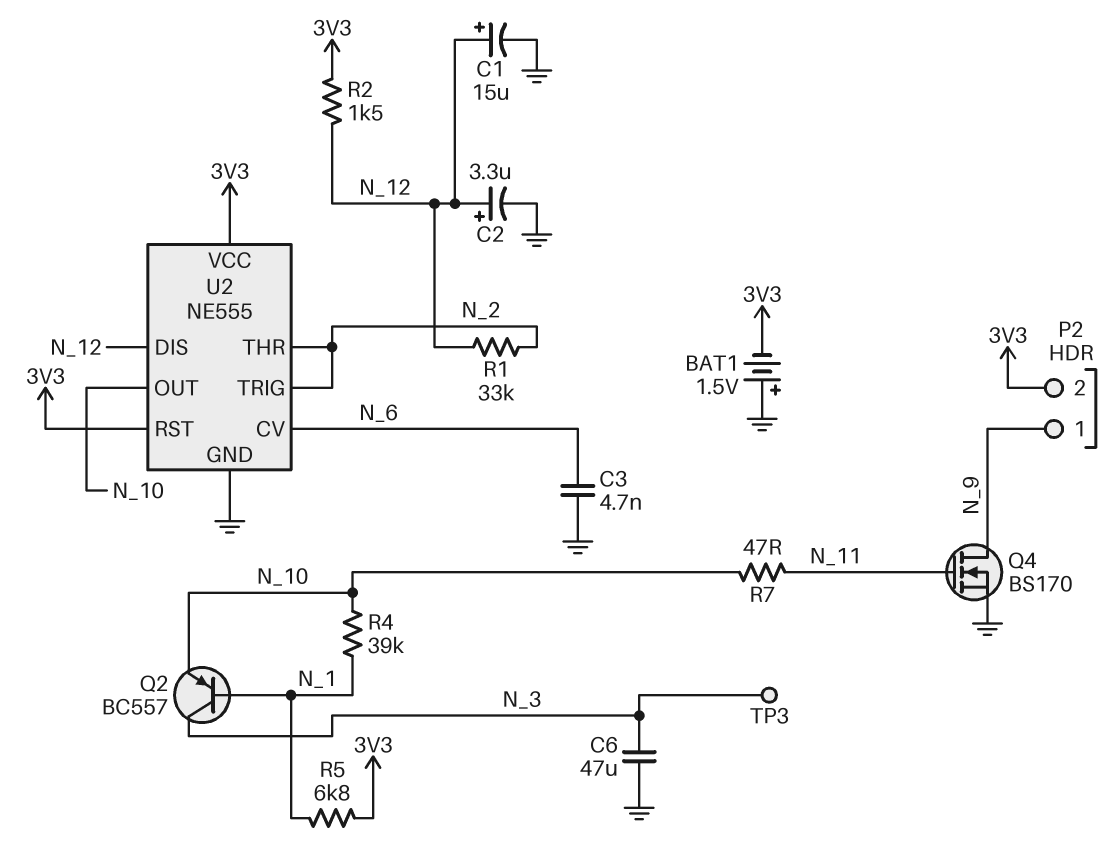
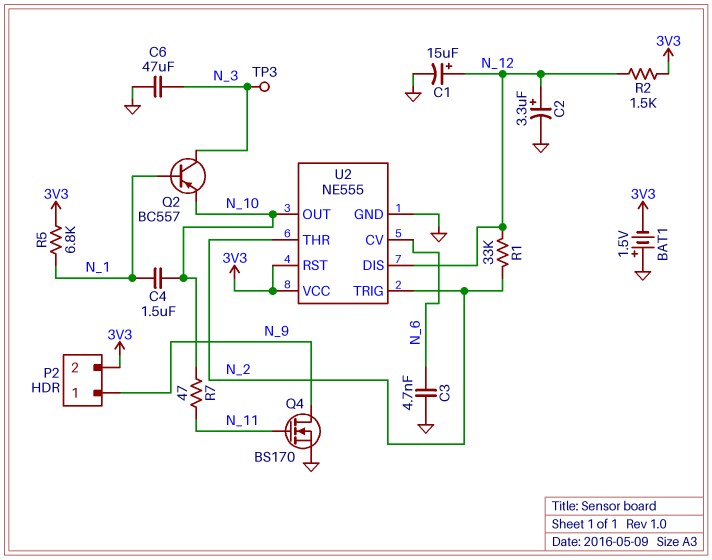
C4: none -> 1.5uF (N_1, N_10)
R4: 39k (N_1, N_10) -> none

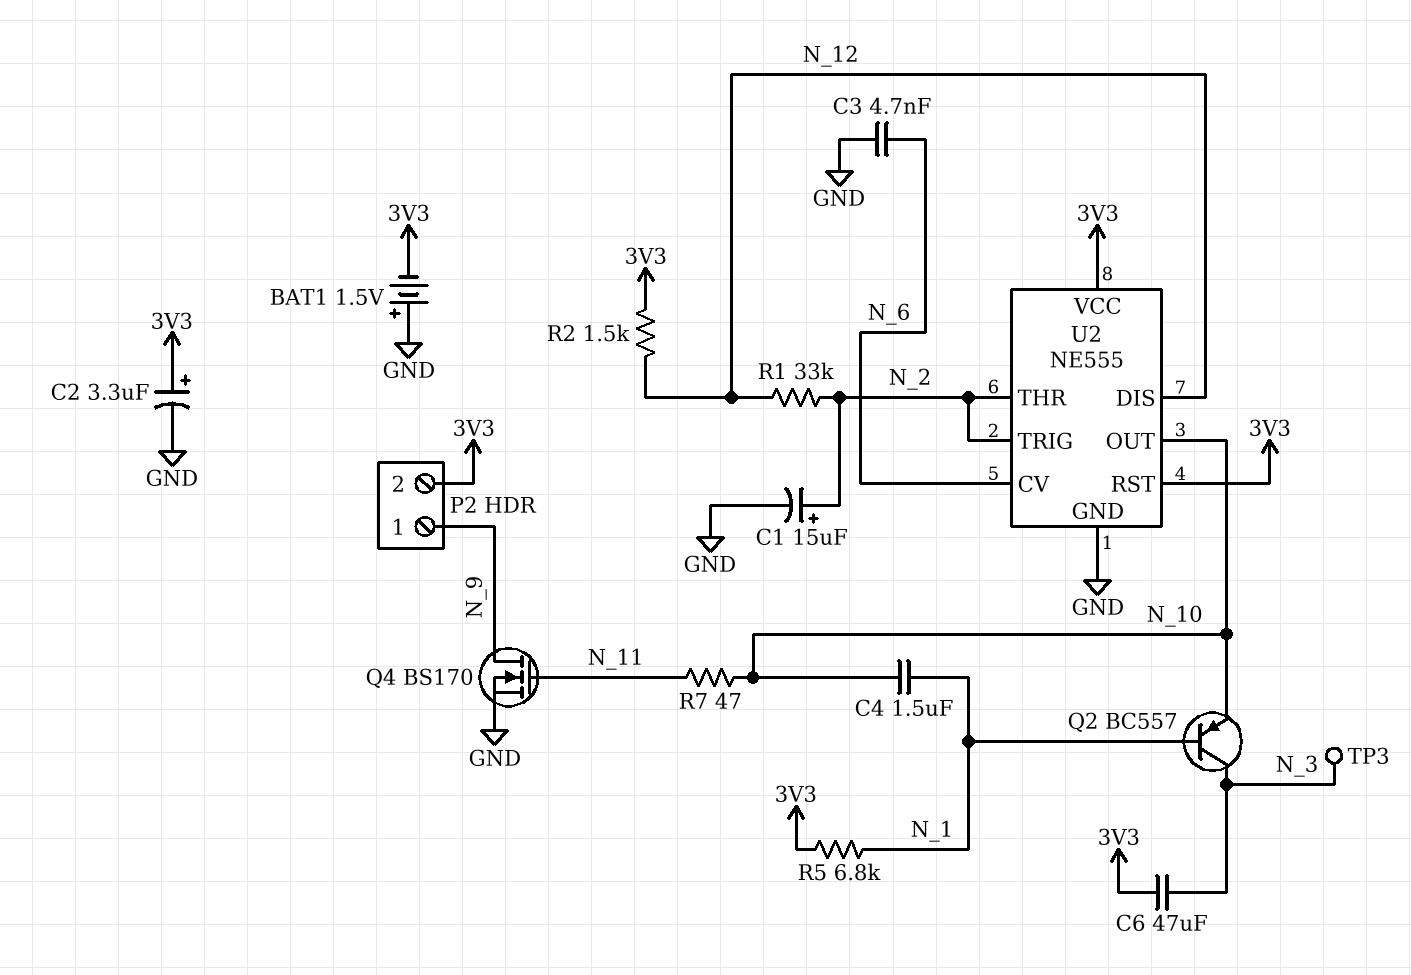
C1: 15uF (plus N_12, minus GND) -> 15uF (plus N_2, minus GND)
C2: 3.3uF (plus N_12, minus GND) -> 3.3uF (plus 3V3, minus GND)
C6: 47uF (GND, N_3) -> 47uF (3V3, N_3)

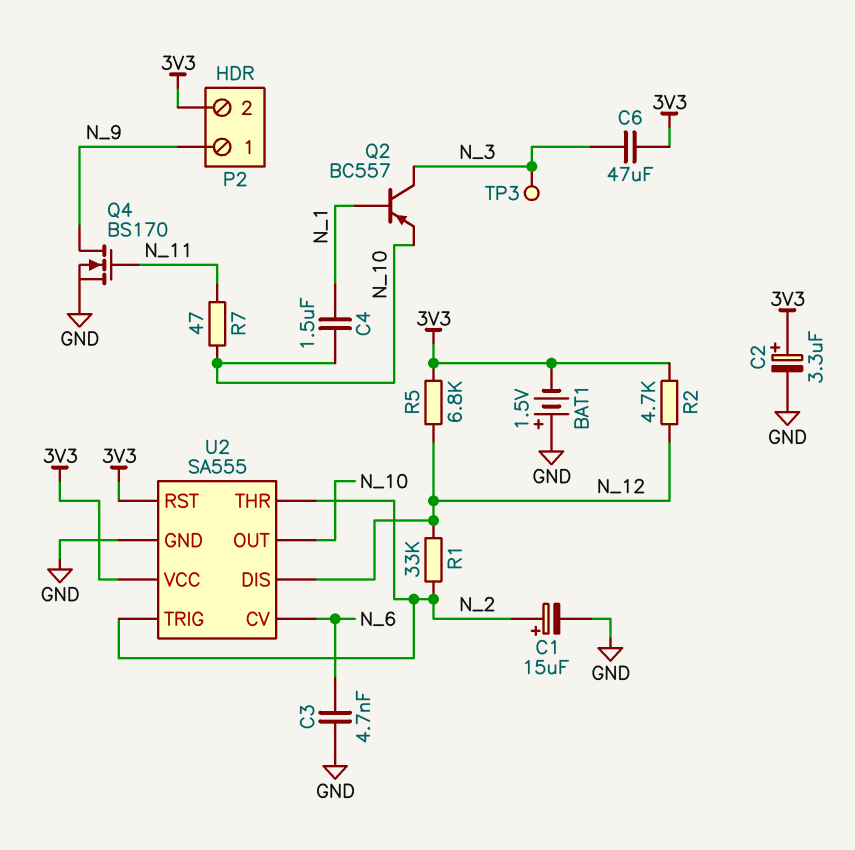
R2: 1.5k (3V3, N_12) -> 4.7k (3V3, N_12)
R5: 6.8k (3V3, N_1) -> 6.8k (3V3, N_12)
U2: NE555 -> SA555

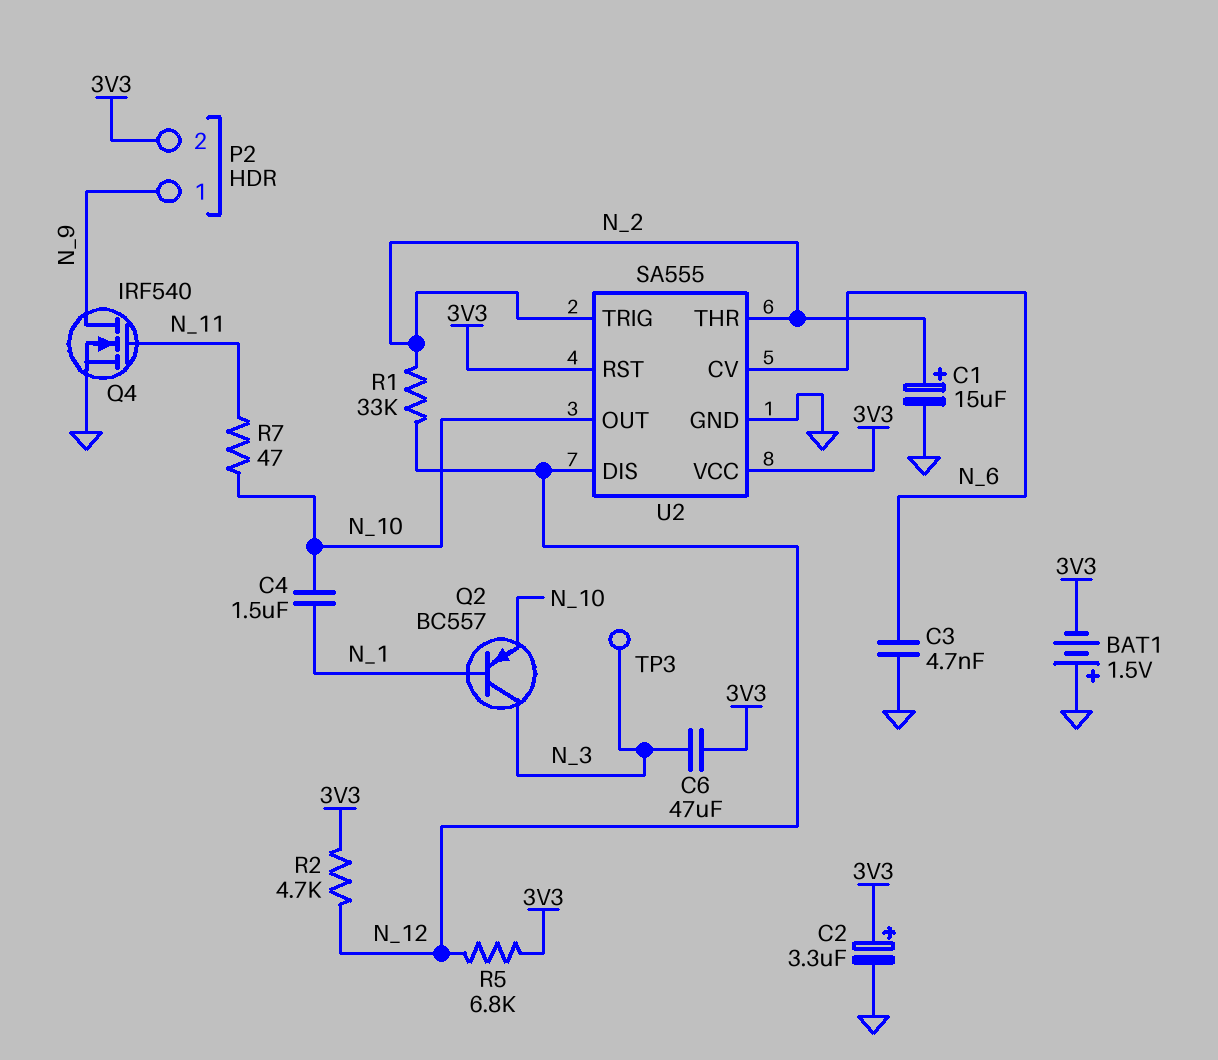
Q4: NMOS BS170 (G N_11, D N_9, S GND) -> NMOS IRF540 (G N_11, D N_9, S GND)

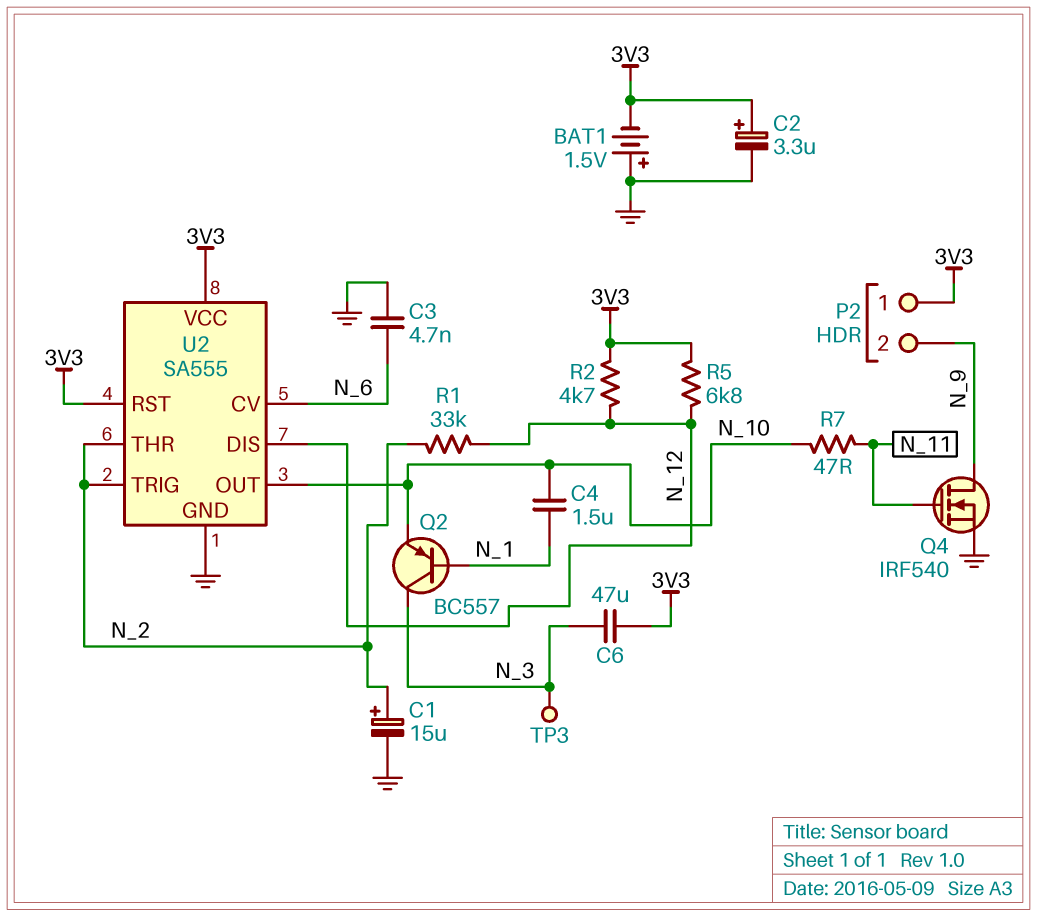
P2 pin 1: N_9 -> 3V3
P2 pin 2: 3V3 -> N_9

